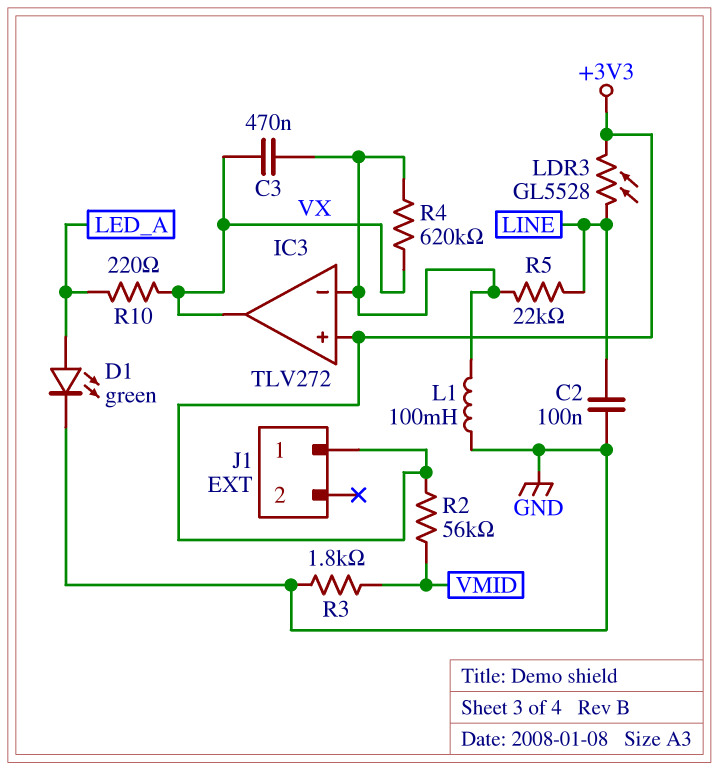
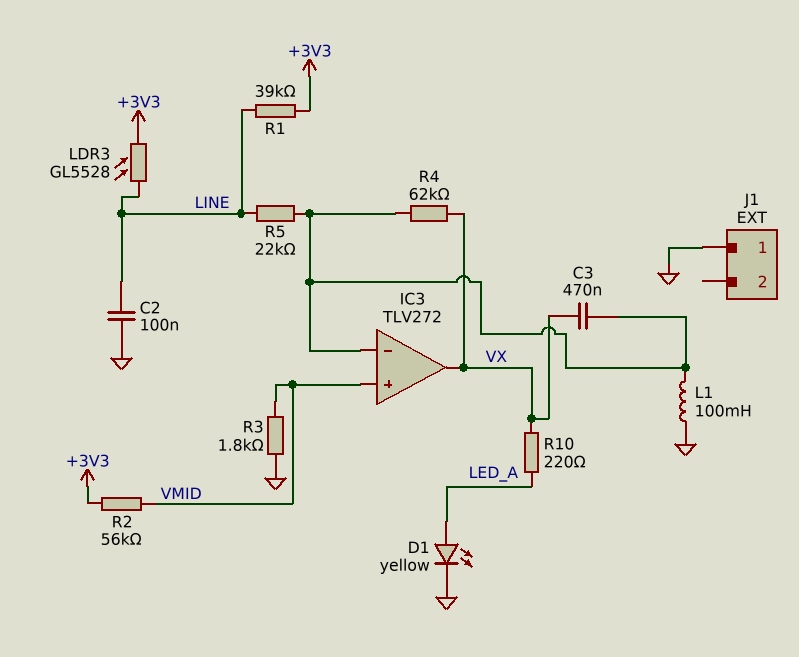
D1: LED green (A LED_A, K GND) -> LED yellow (A LED_A, K GND)
IC3 pin in+: +3V3 -> VMID
J1 pin 1: +3V3 -> GND
R1: none -> 39k (+3V3, LINE)
R4: 620k (IC3/in-, VX) -> 62k (IC3/in-, VX)

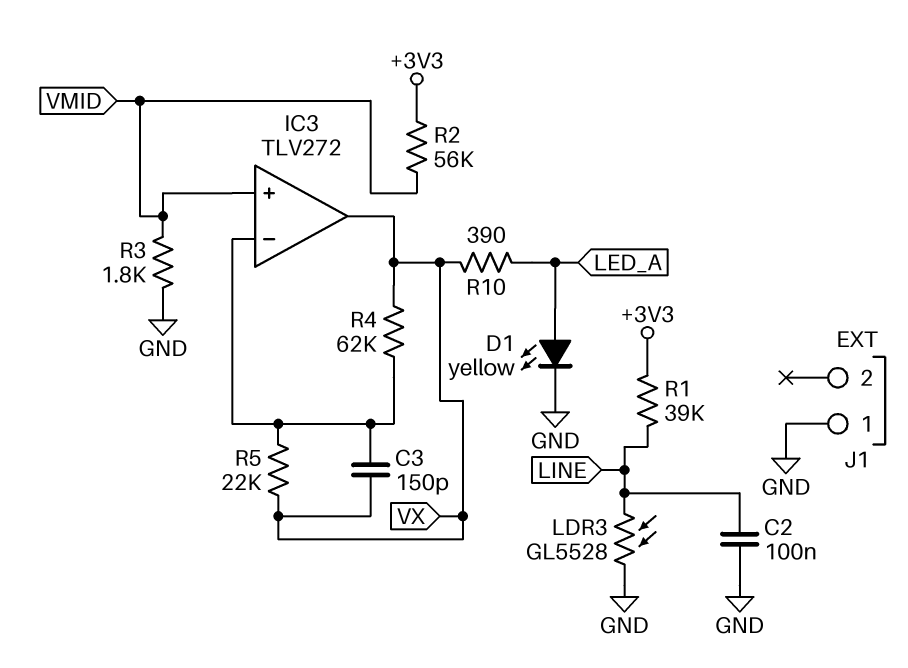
C3: 470nF (IC3/in-, VX) -> 150pF (IC3/in-, VX)
L1: 100mH (GND, IC3/in-) -> none
LDR3: GL5528 (+3V3, LINE) -> GL5528 (GND, LINE)
R5: 22k (IC3/in-, LINE) -> 22k (IC3/in-, VX)
R10: 220 (LED_A, VX) -> 390 (LED_A, VX)

